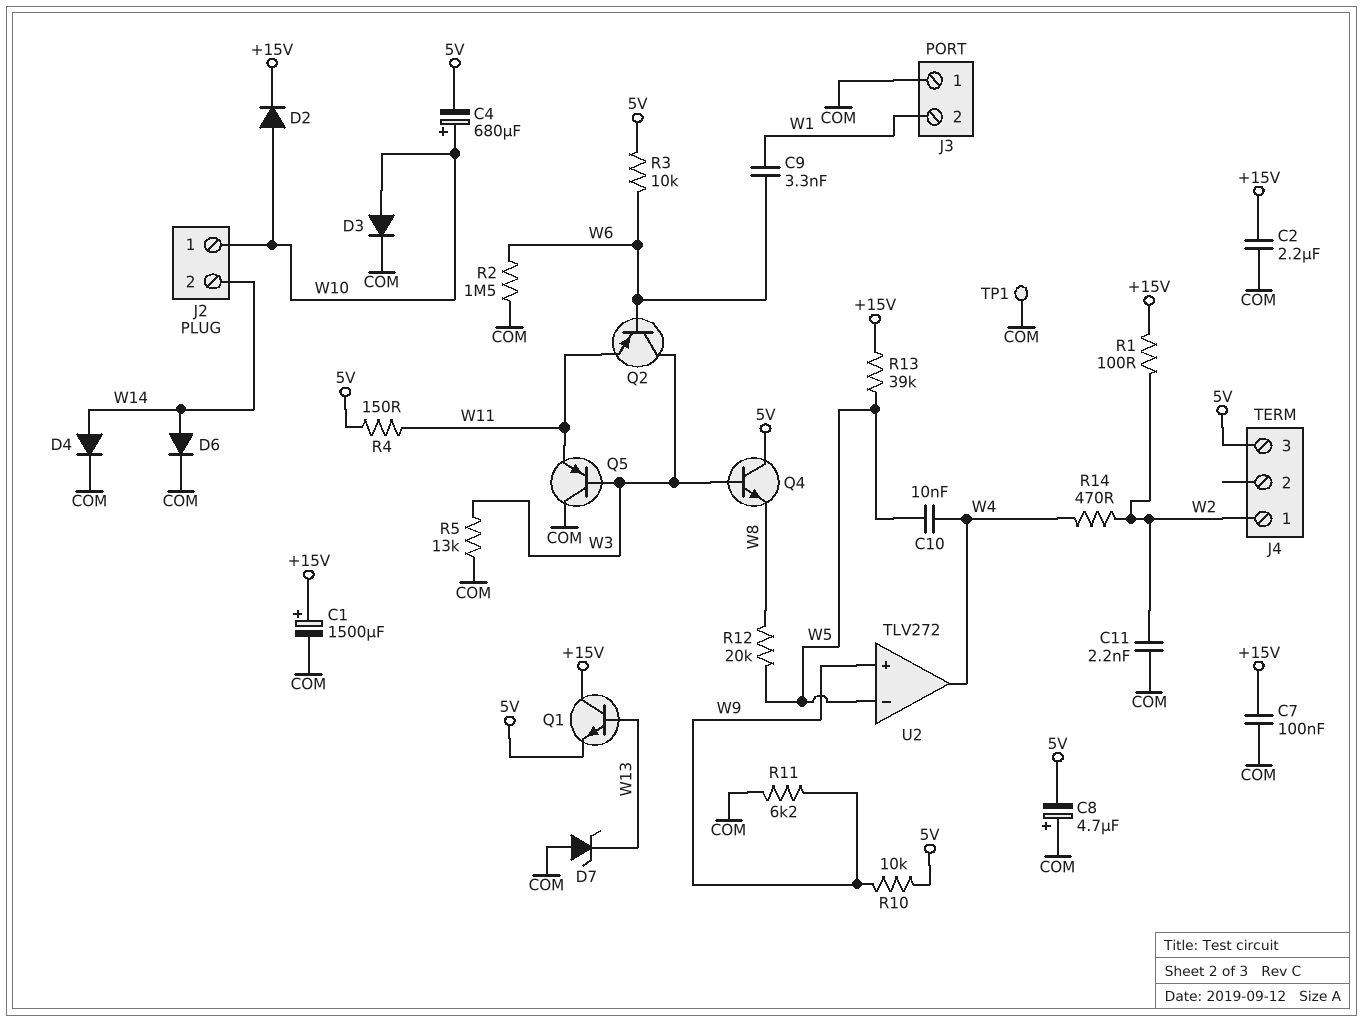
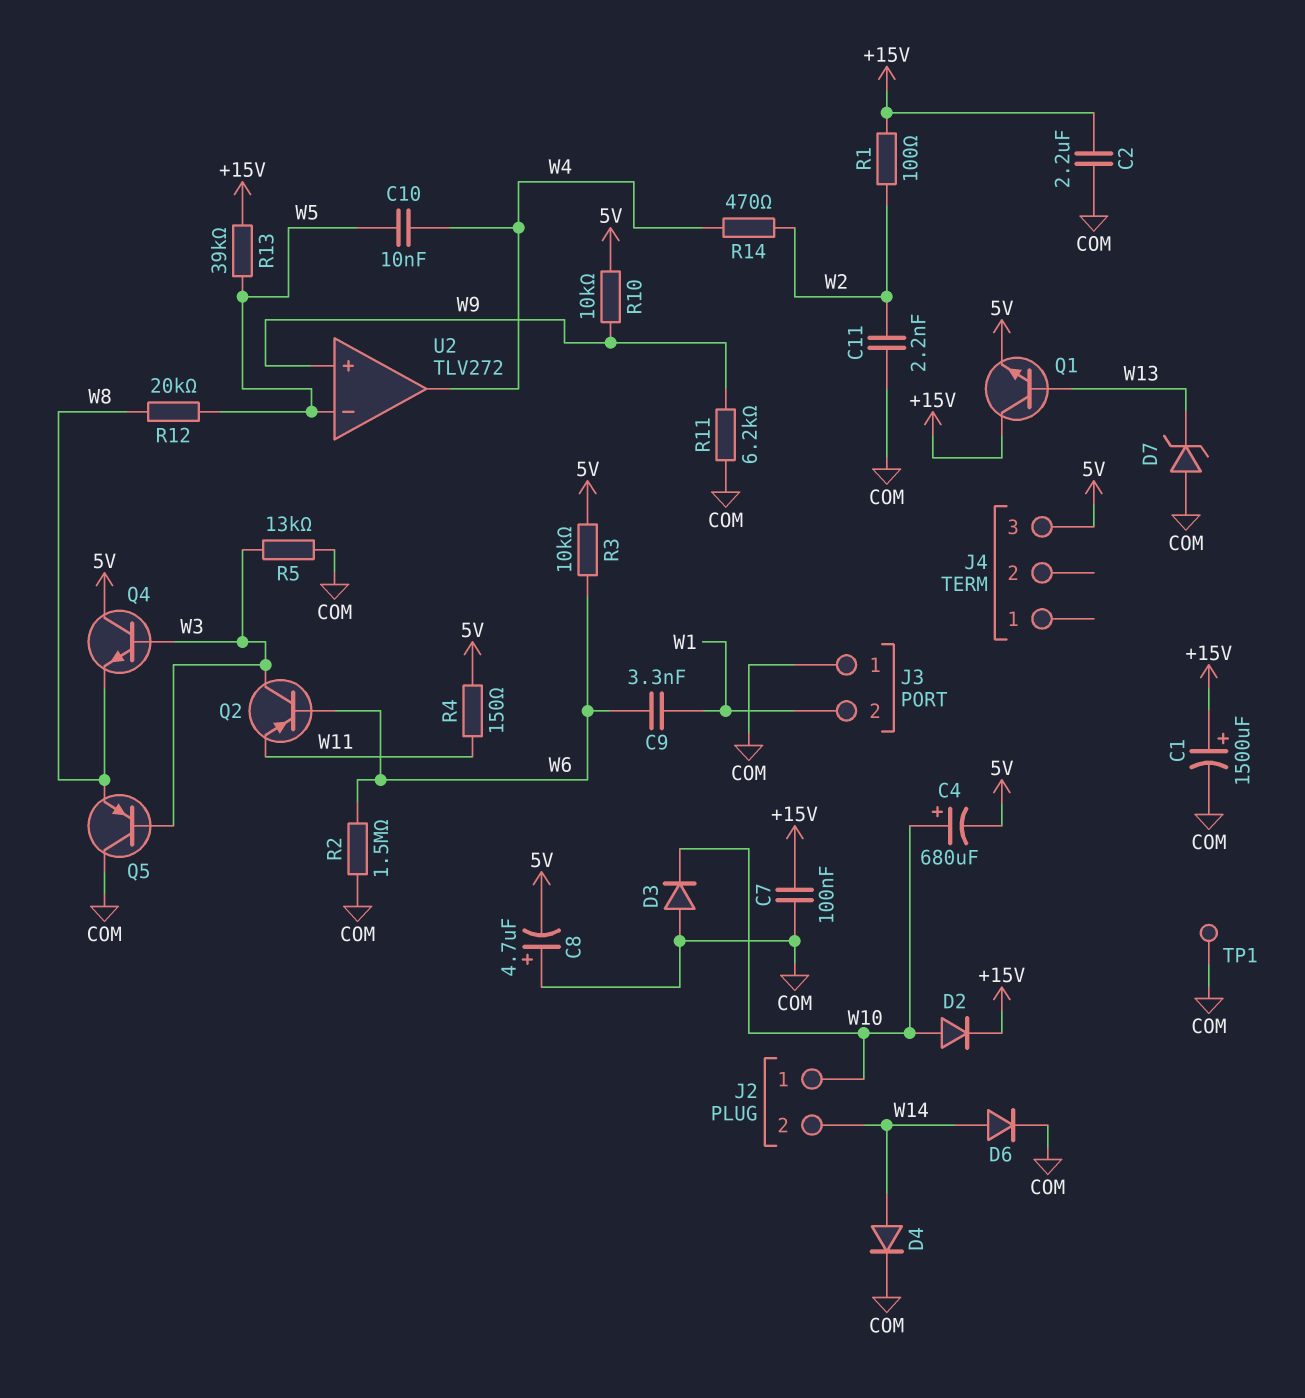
D3: diode (A W10, K COM) -> diode (A COM, K W10)
J4 pin 1: W2 -> none
Q5: PNP (B W3, C COM, E W11) -> PNP (B W3, C COM, E W8)

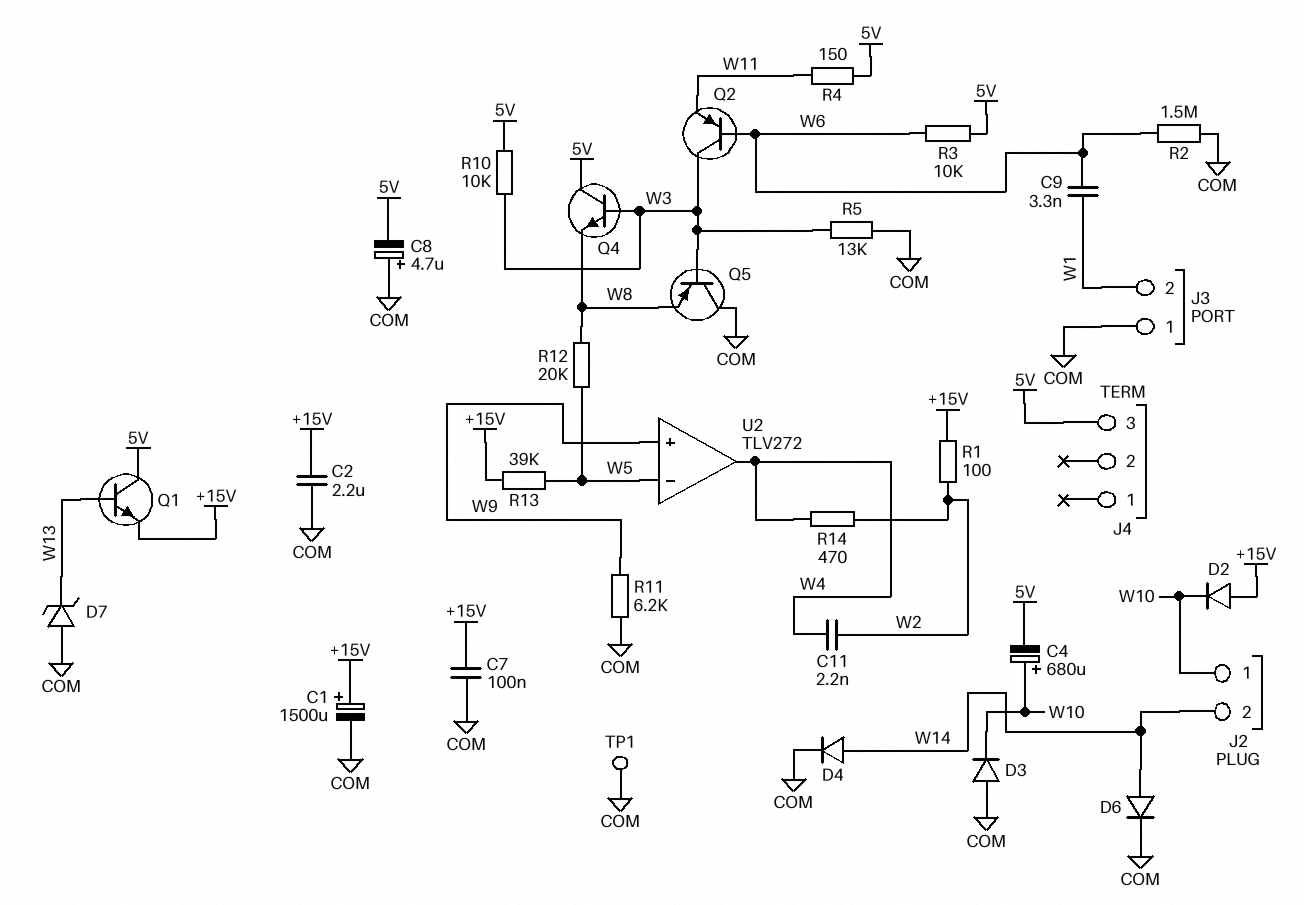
C10: 10nF (W4, W5) -> none
C11: 2.2nF (COM, W2) -> 2.2nF (W2, W4)
D2: diode (A W10, K +15V) -> diode (A +15V, K W10)
Q1: NPN (B W13, C +15V, E 5V) -> NPN (B W13, C 5V, E +15V)
R10: 10k (5V, W9) -> 10k (5V, W3)

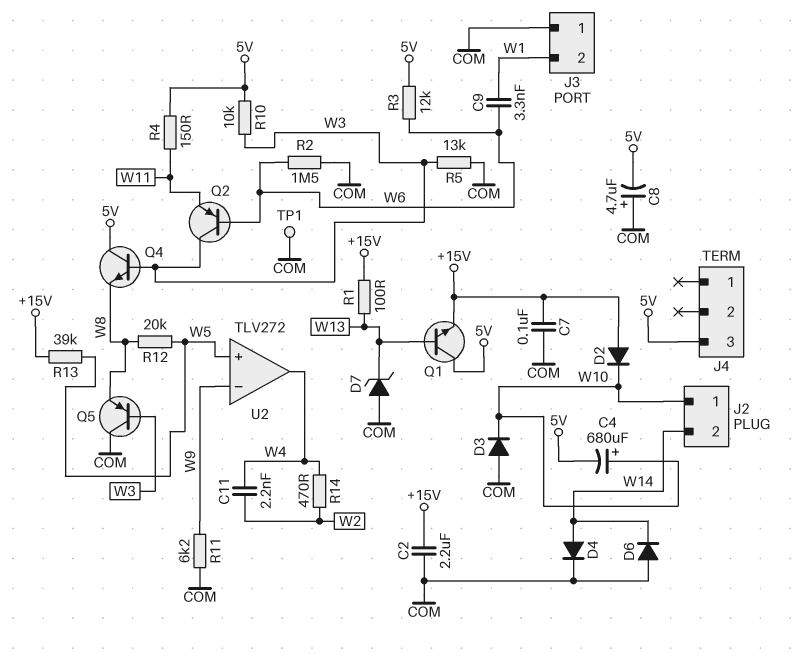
C1: 1500uF (plus +15V, minus COM) -> none
D6: diode (A W14, K COM) -> diode (A COM, K W14)
R1: 100 (+15V, W2) -> 100 (+15V, W13)
R3: 10k (5V, W6) -> 12k (5V, W6)
U2 pin in+: W9 -> W5
U2 pin in-: W5 -> W9

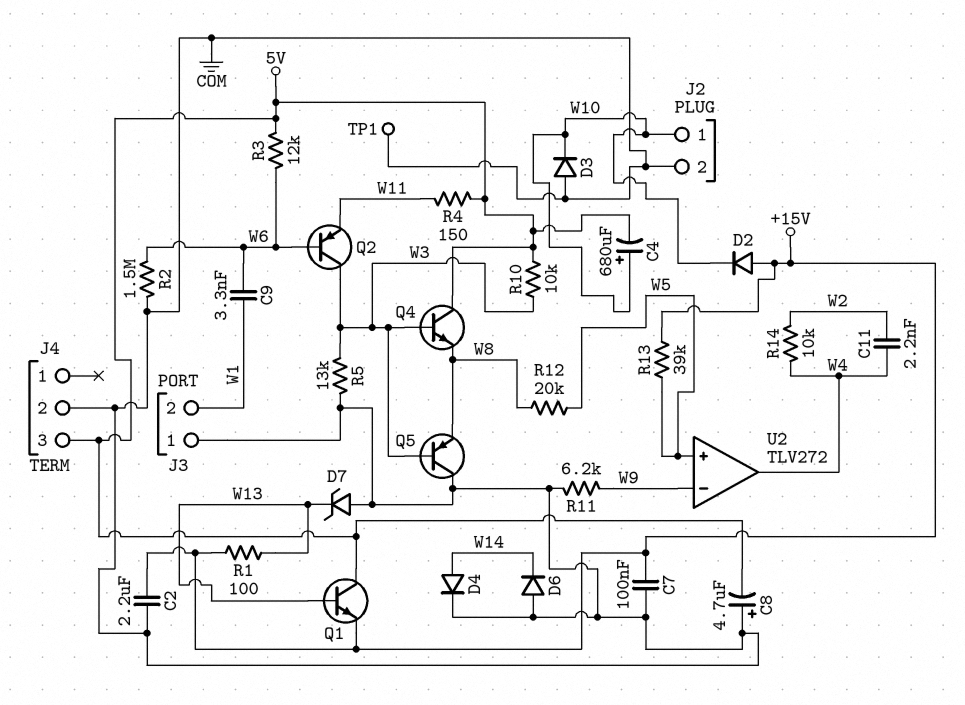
J2 pin 2: W14 -> COM
J4 pin 2: none -> COM
R14: 470 (W2, W4) -> 10k (W2, W4)

